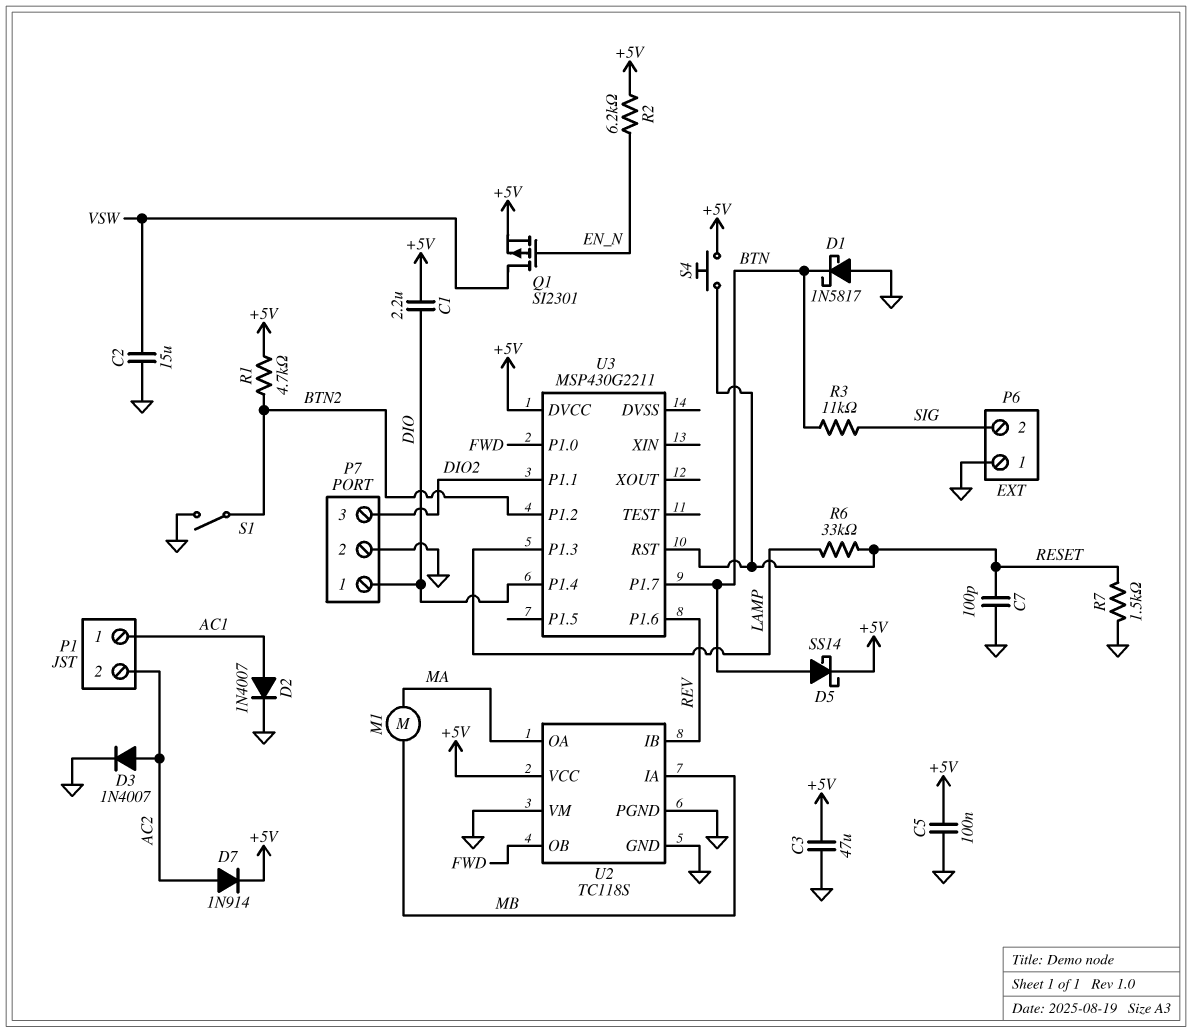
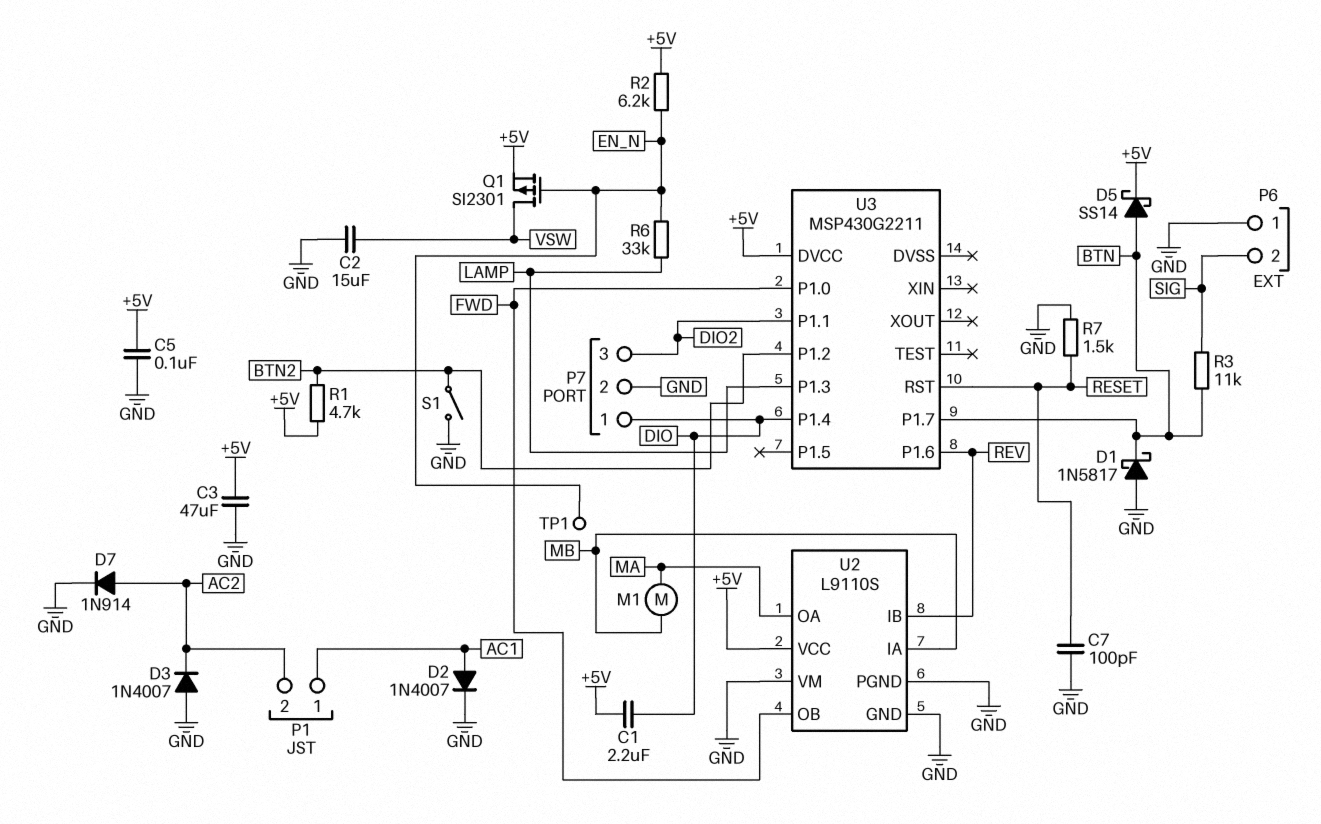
D3: diode 1N4007 (A AC2, K GND) -> diode 1N4007 (A GND, K AC2)
D7: diode 1N914 (A AC2, K +5V) -> diode 1N914 (A AC2, K GND)
R6: 33k (LAMP, RESET) -> 33k (EN_N, LAMP)
S4: button (+5V, RESET) -> none
TP1: none -> test point (EN_N)
U2: TC118S -> L9110S

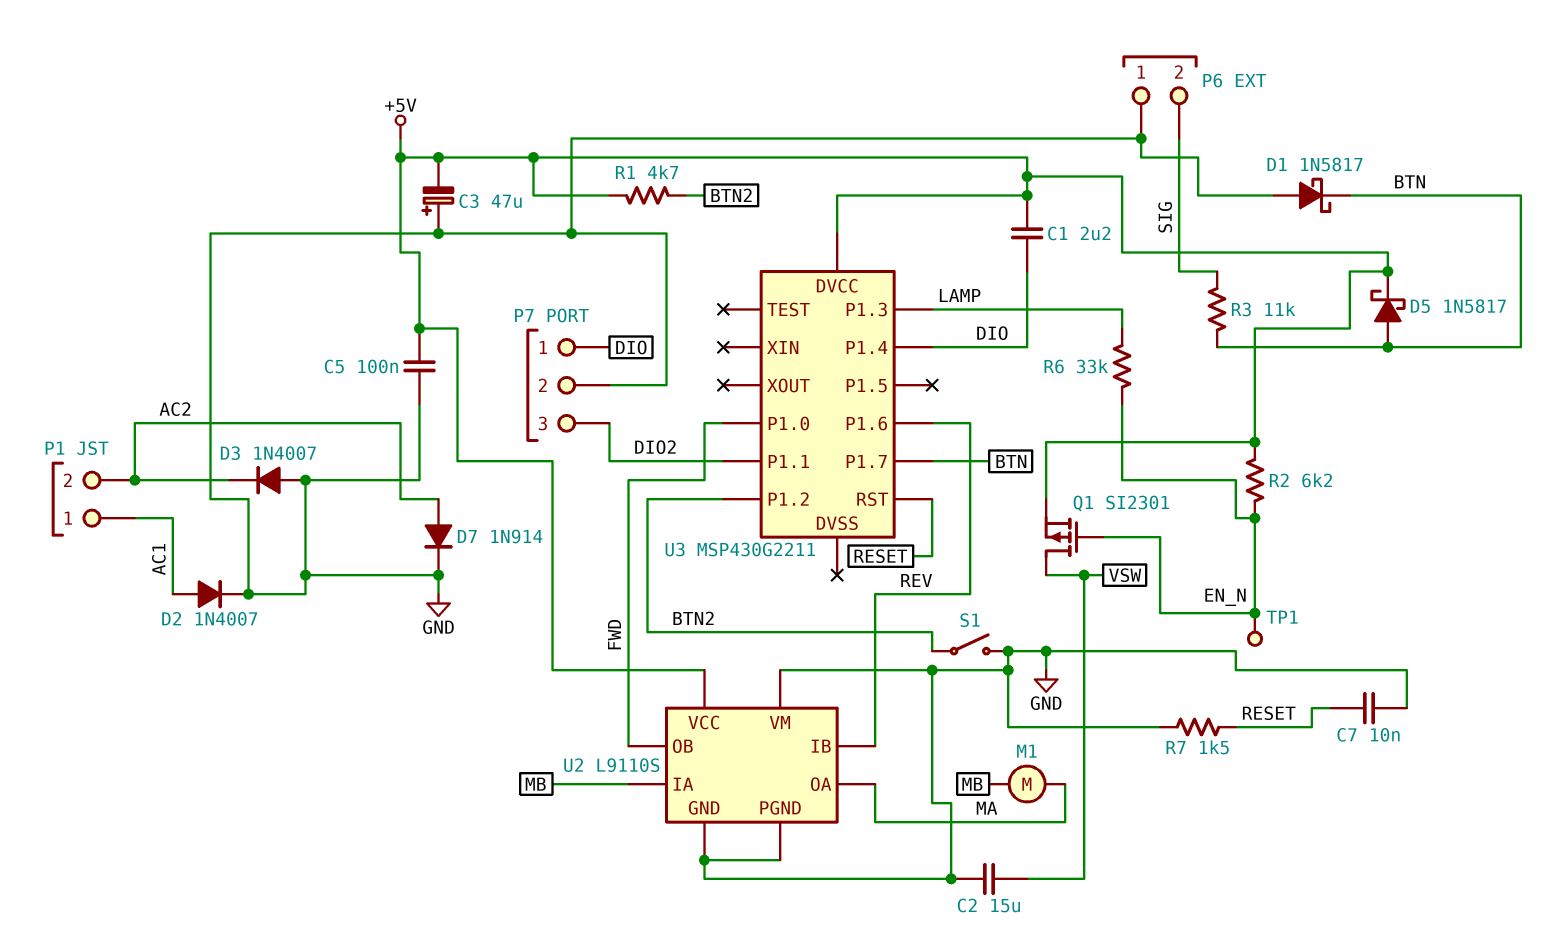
C3: 47uF (+5V, GND) -> 47uF (plus GND, minus +5V)
C7: 100pF (GND, RESET) -> 10nF (GND, RESET)
D5: schottky SS14 (A BTN, K +5V) -> schottky 1N5817 (A BTN, K +5V)

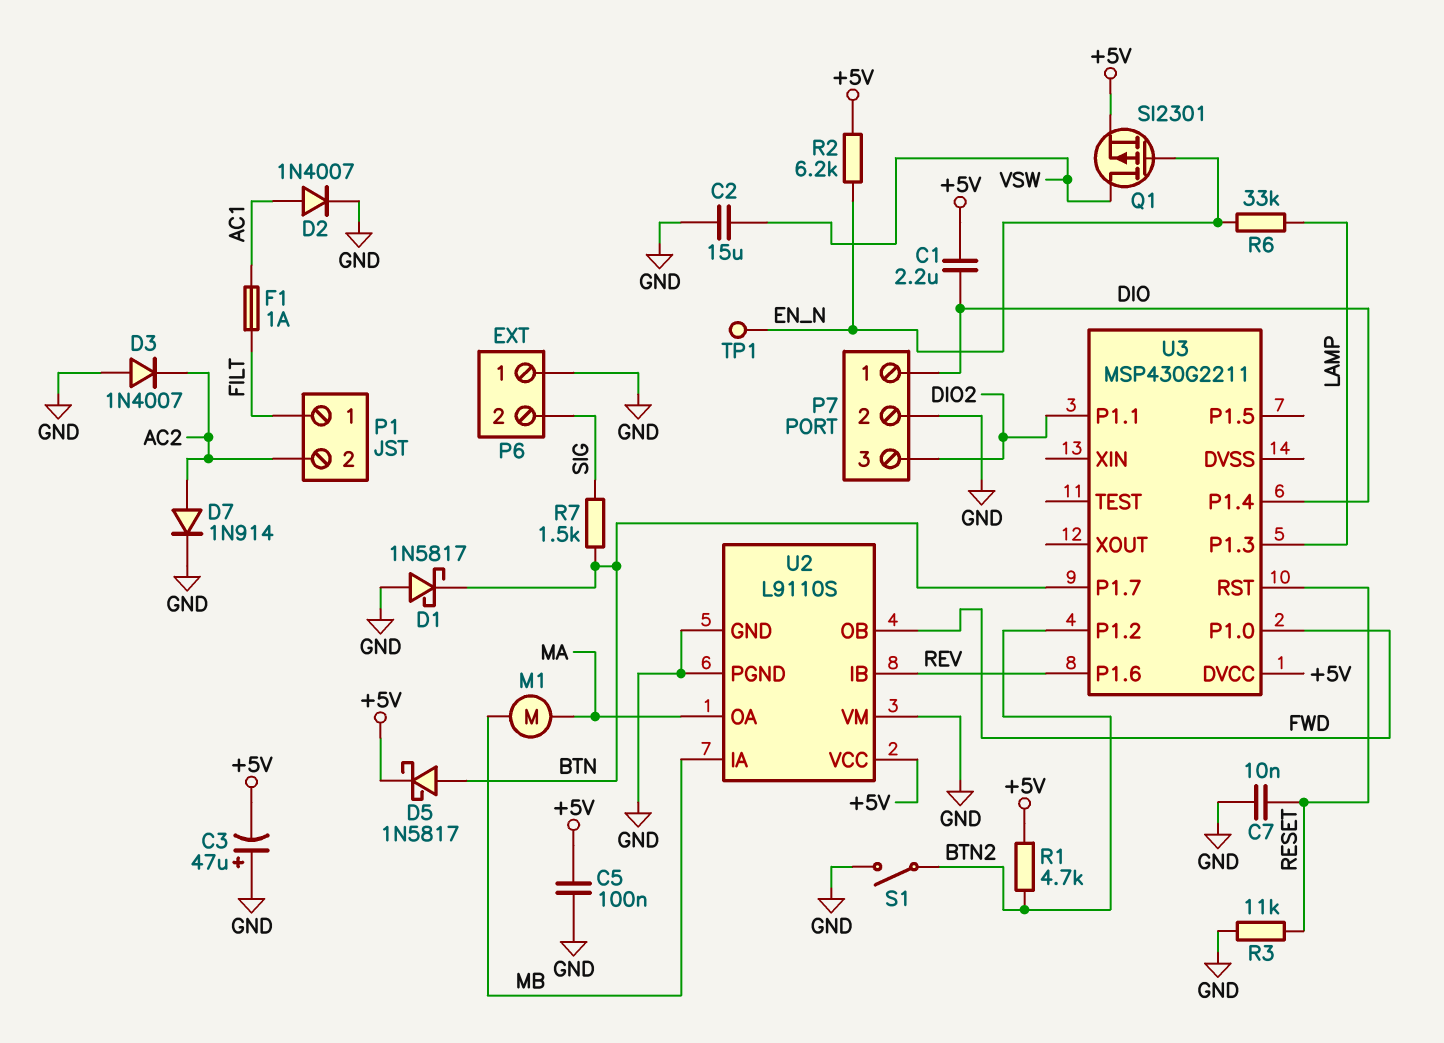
F1: none -> 1A (AC1, FILT)
P1 pin 1: AC1 -> FILT
R3: 11k (BTN, SIG) -> 11k (GND, RESET)
R7: 1.5k (GND, RESET) -> 1.5k (BTN, SIG)

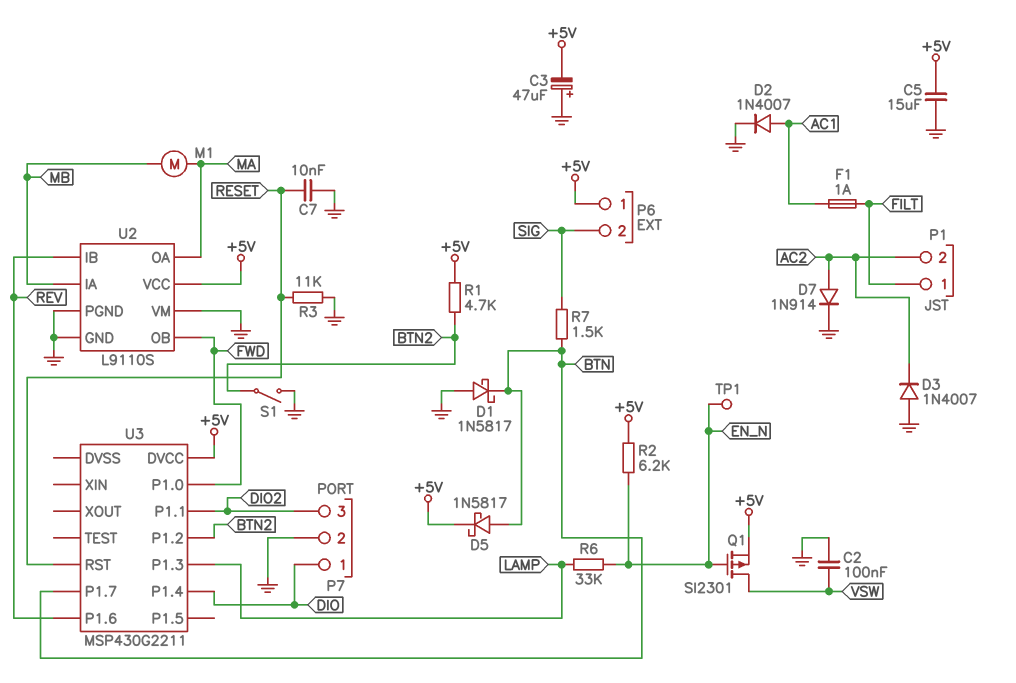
C1: 2.2uF (+5V, DIO) -> none
C2: 15uF (GND, VSW) -> 100nF (GND, VSW)
C5: 100nF (+5V, GND) -> 15uF (+5V, GND)
P6 pin 1: GND -> +5V

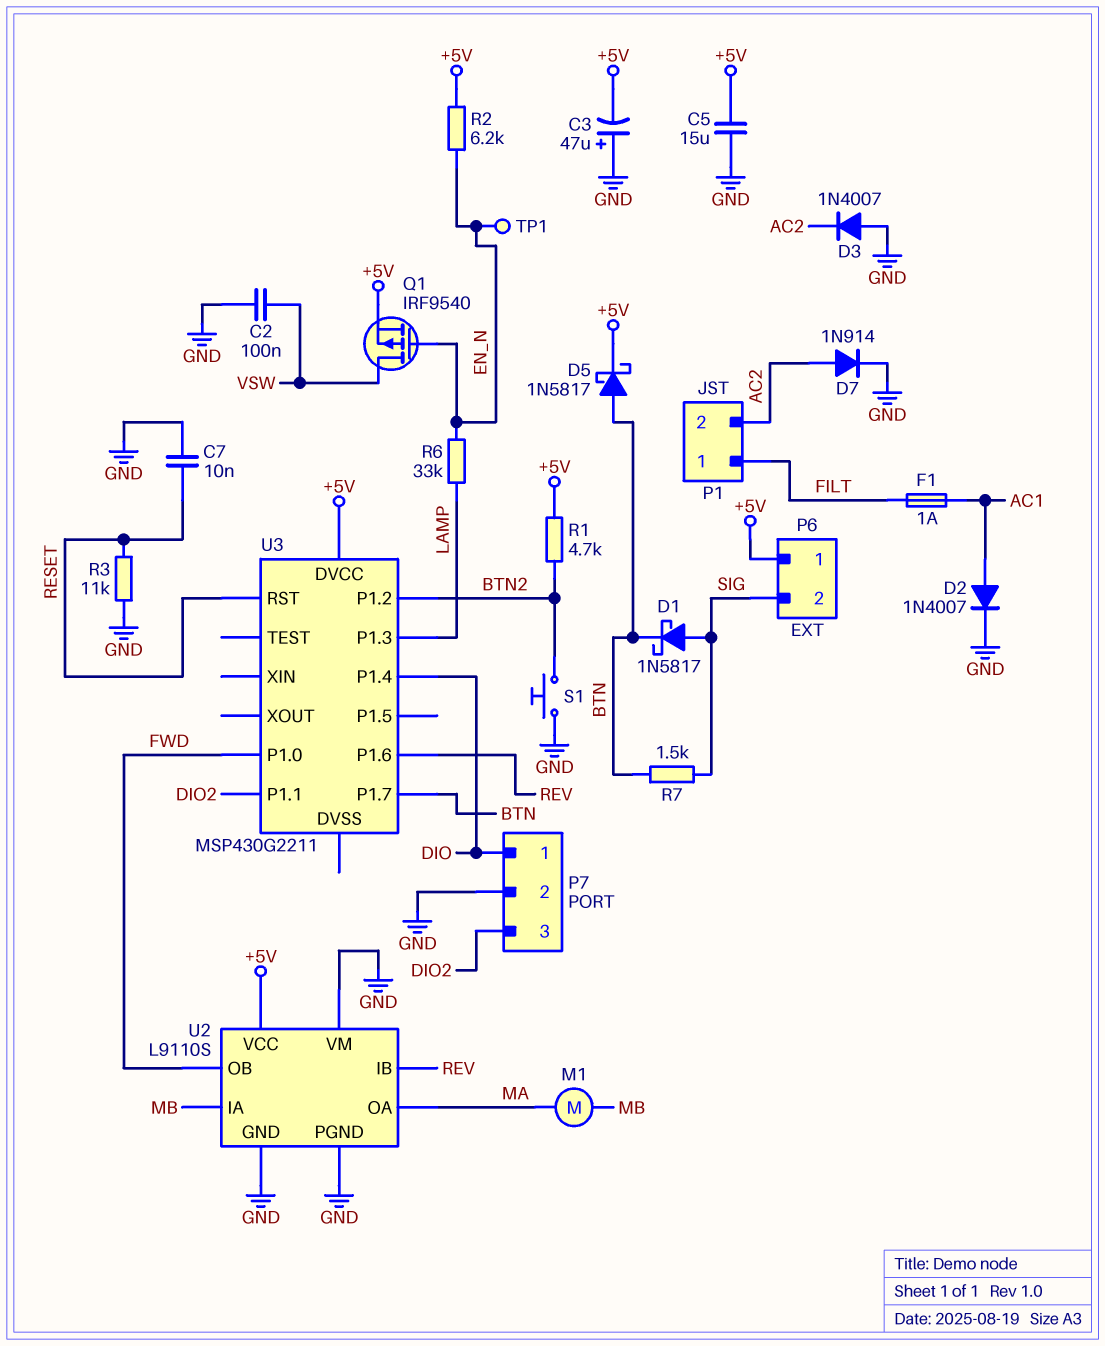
D1: schottky 1N5817 (A GND, K BTN) -> schottky 1N5817 (A SIG, K BTN)
Q1: PMOS SI2301 (G EN_N, D VSW, S +5V) -> PMOS IRF9540 (G EN_N, D VSW, S +5V)
S1: switch (BTN2, GND) -> button (BTN2, GND)

